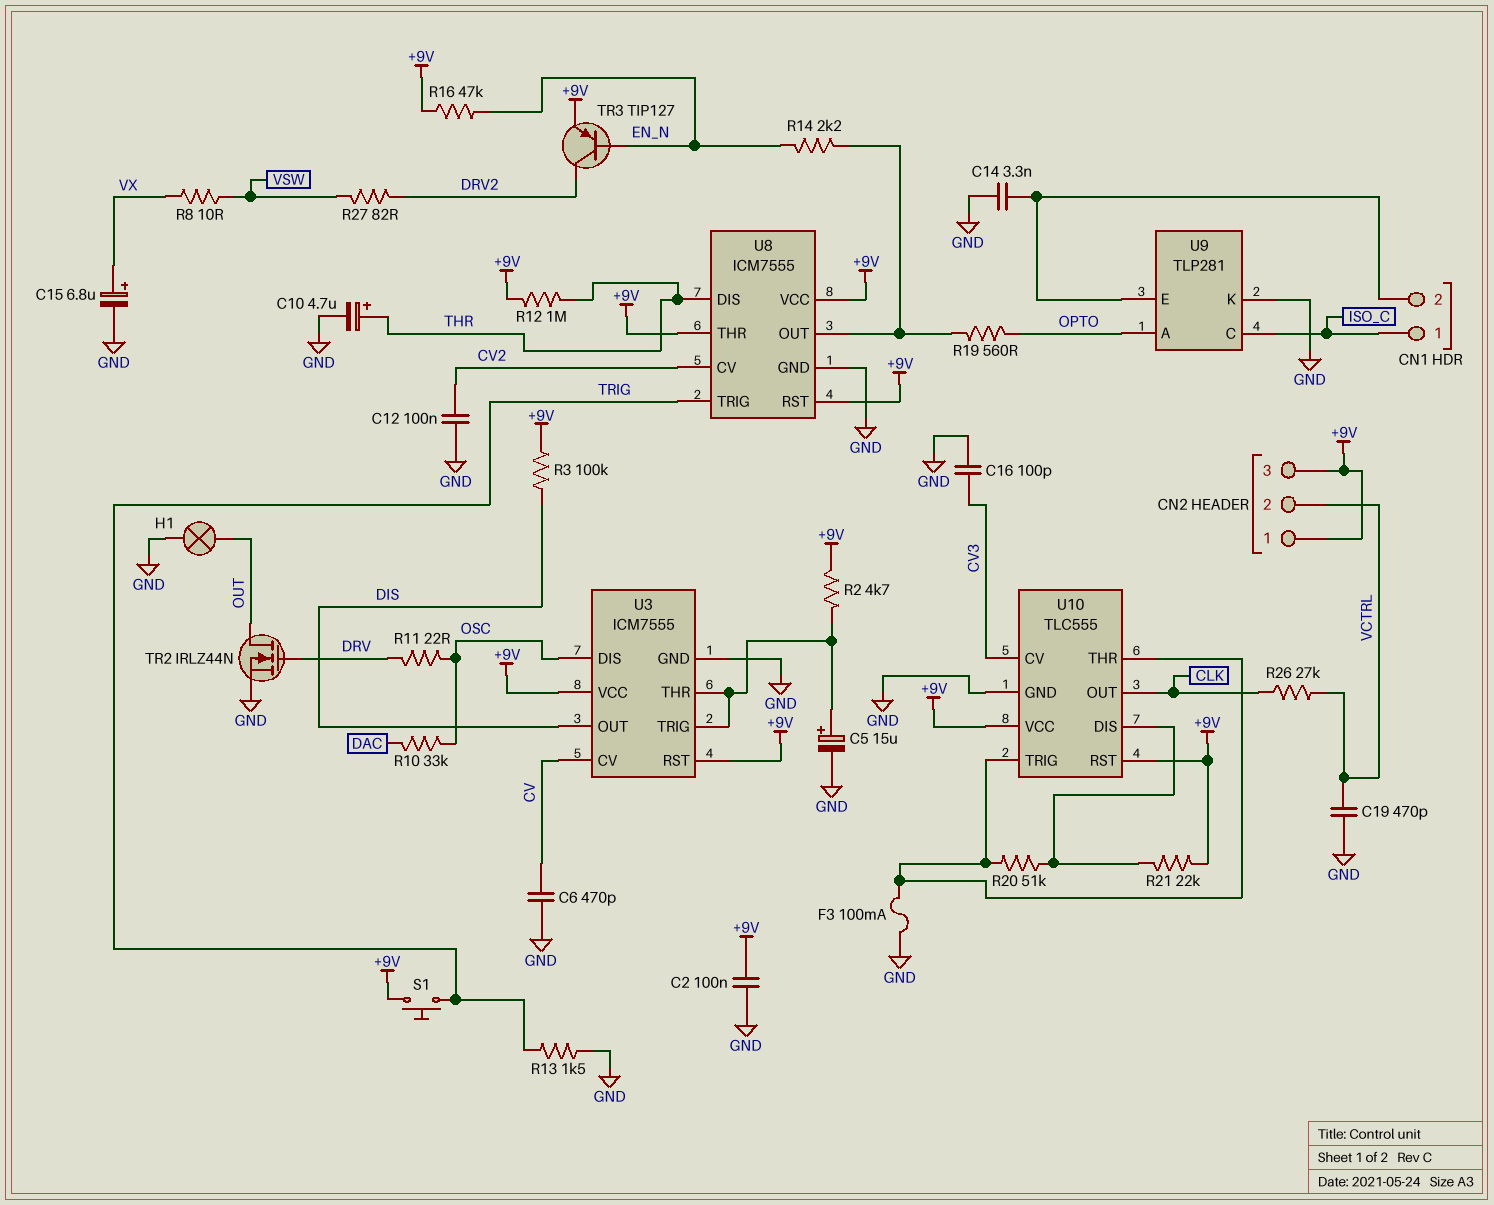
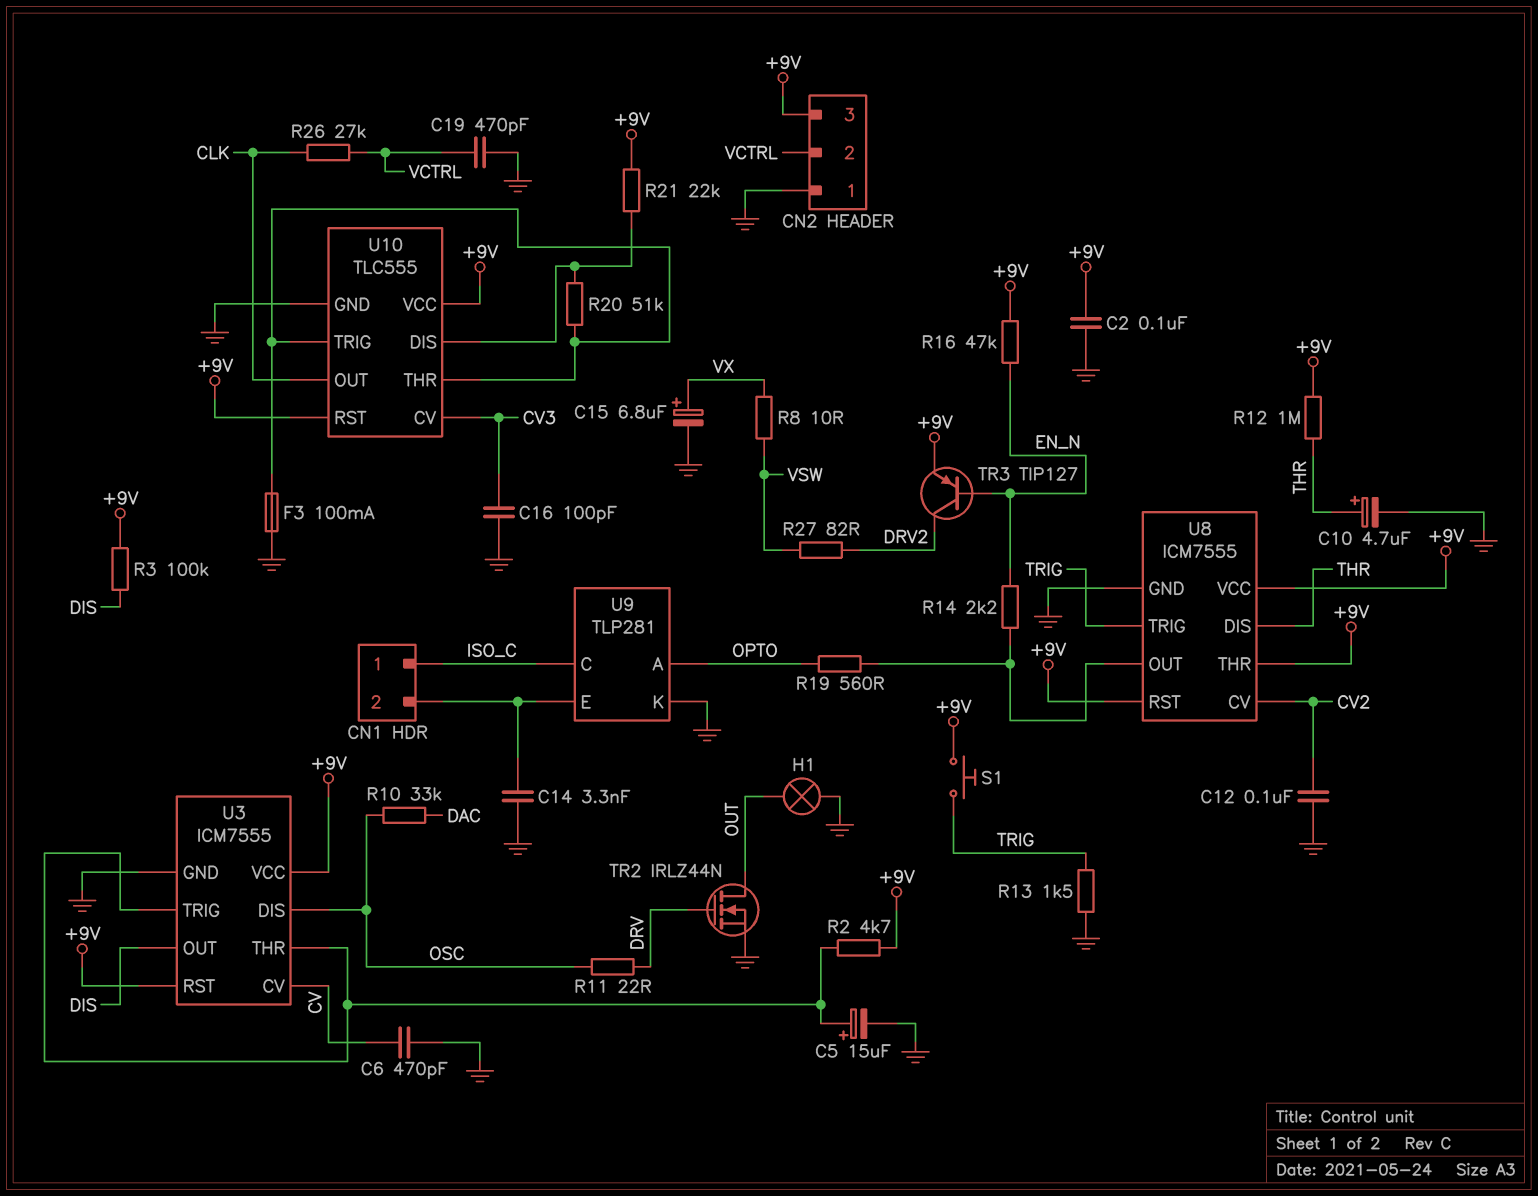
CN2 pin 1: +9V -> GND

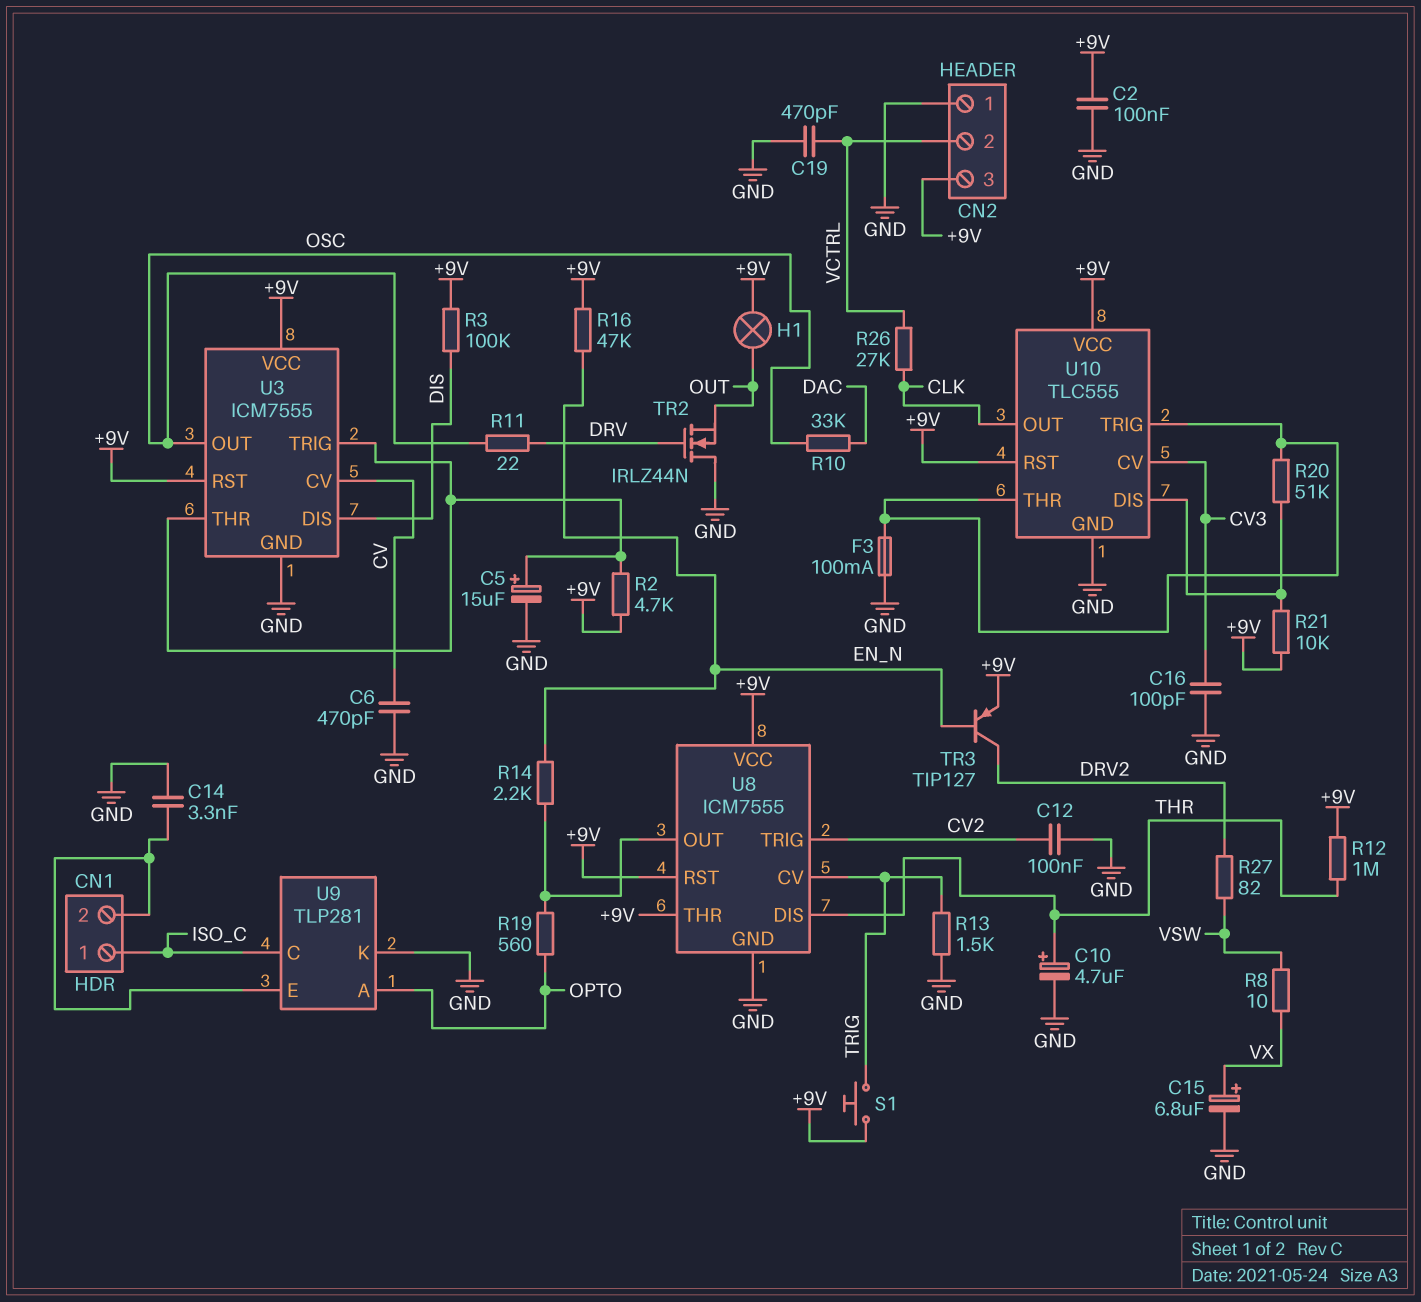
H1: lamp (GND, OUT) -> lamp (+9V, OUT)
R21: 22k (+9V, U10/DIS) -> 10k (+9V, U10/DIS)
TR2: NMOS IRLZ44N (G DRV, D OUT, S GND) -> NMOS IRLZ44N (G DRV, D GND, S OUT)
U3 pin DIS: OSC -> DIS
U3 pin OUT: DIS -> OSC
U8 pin CV: CV2 -> TRIG
U8 pin TRIG: TRIG -> CV2

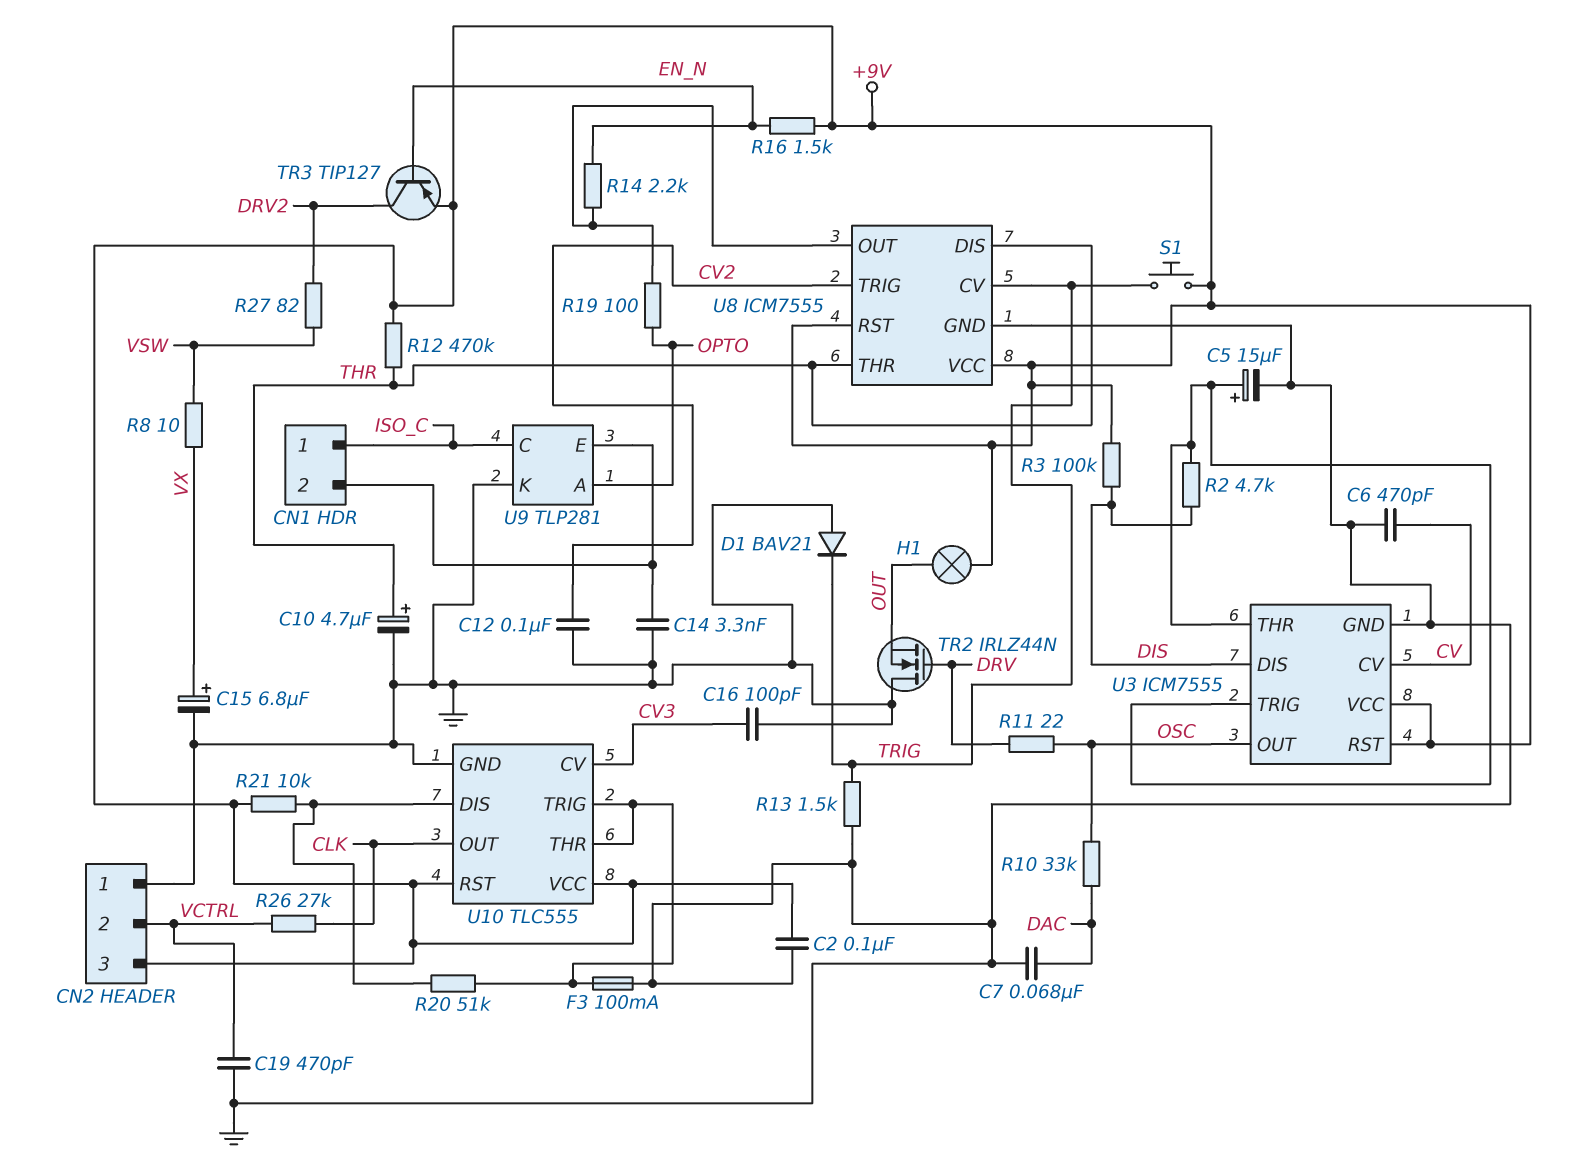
C7: none -> 68nF (DAC, GND)
D1: none -> diode BAV21 (A GND, K TRIG)
R2: 4.7k (+9V, U3/THR) -> 4.7k (DIS, U3/THR)
R12: 1M (+9V, THR) -> 470k (+9V, THR)
R16: 47k (+9V, EN_N) -> 1.5k (+9V, EN_N)
R19: 560 (OPTO, U8/OUT) -> 100 (OPTO, U8/OUT)
U8 pin THR: +9V -> THR

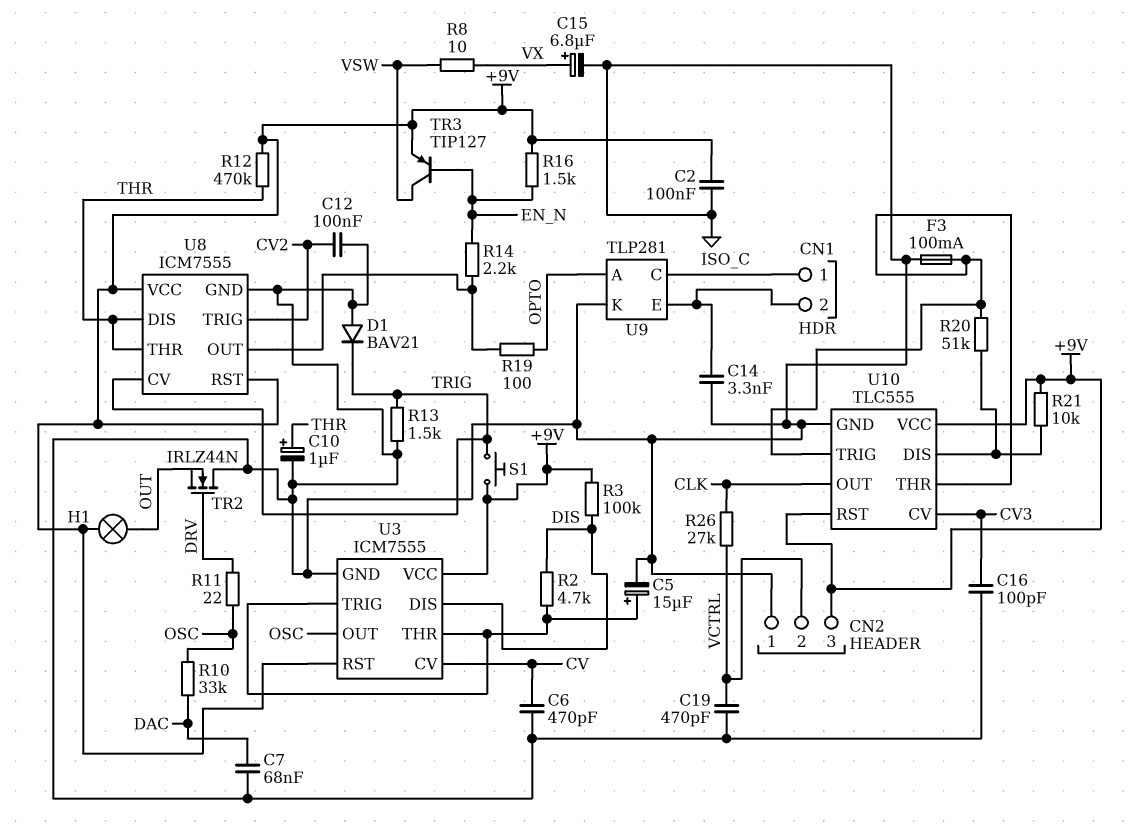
C10: 4.7uF (plus THR, minus GND) -> 1uF (plus THR, minus GND)
R27: 82 (DRV2, VSW) -> none
TR3: PNP TIP127 (B EN_N, C DRV2, E +9V) -> PNP TIP127 (B EN_N, C VSW, E +9V)

